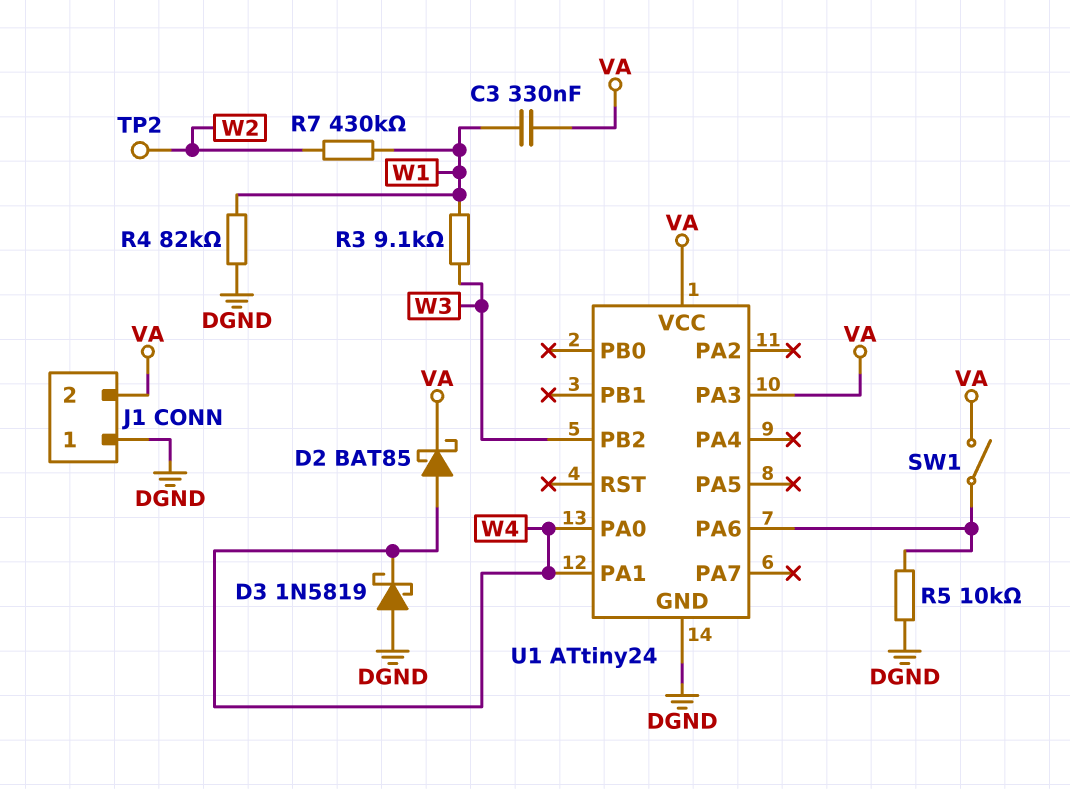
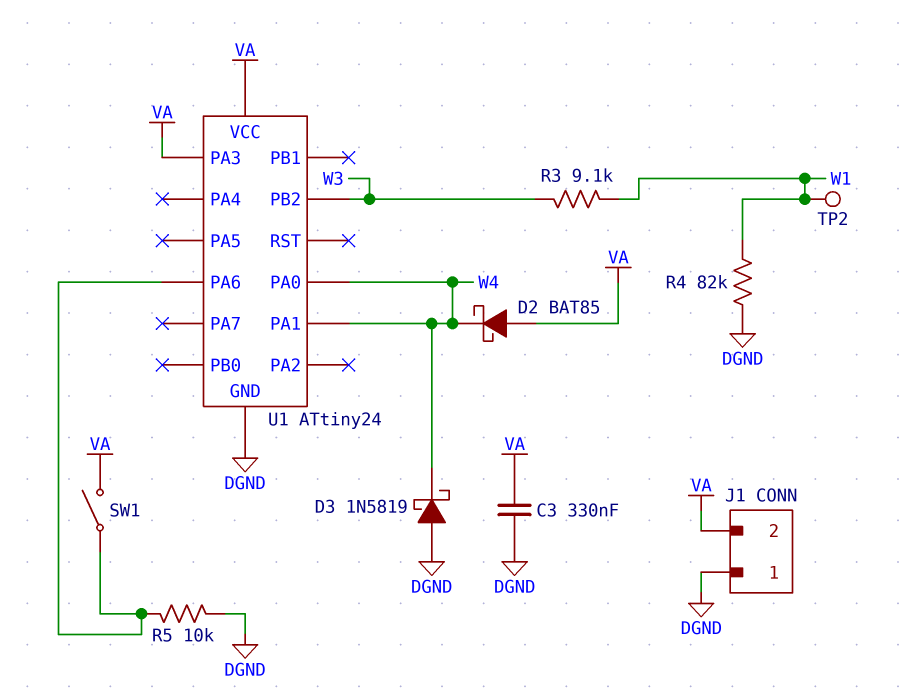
C3: 330nF (VA, W1) -> 330nF (DGND, VA)
D2: schottky BAT85 (A W4, K VA) -> schottky BAT85 (A VA, K W4)
R7: 430k (W1, W2) -> none
TP2: test point (W2) -> test point (W1)

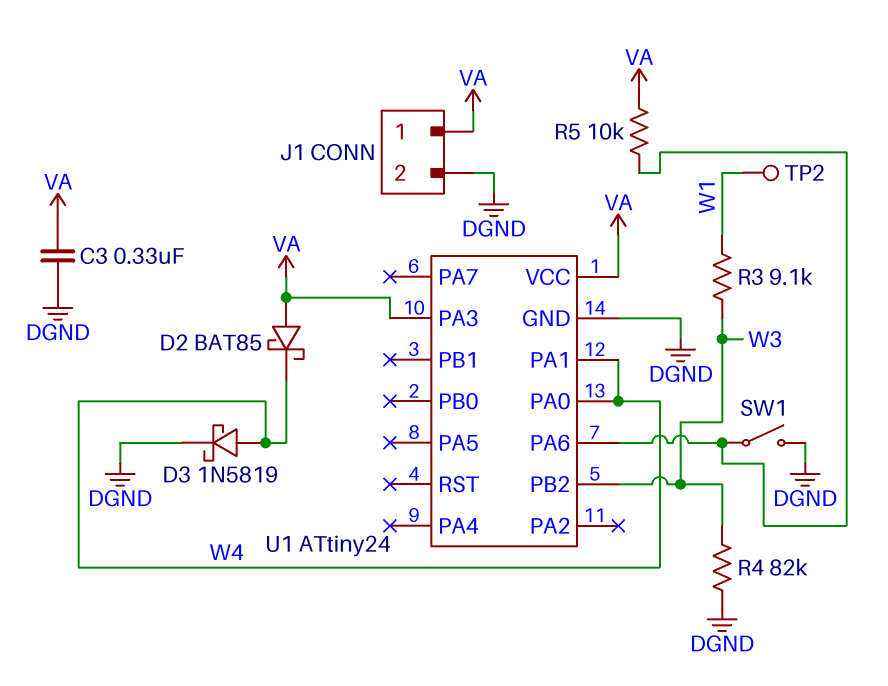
D3: schottky 1N5819 (A DGND, K W4) -> schottky 1N5819 (A W4, K DGND)
J1 pin 1: DGND -> VA
J1 pin 2: VA -> DGND
R4: 82k (DGND, W1) -> 82k (DGND, W3)
R5: 10k (DGND, U1/PA6) -> 10k (U1/PA6, VA)
SW1: switch (U1/PA6, VA) -> switch (DGND, U1/PA6)

